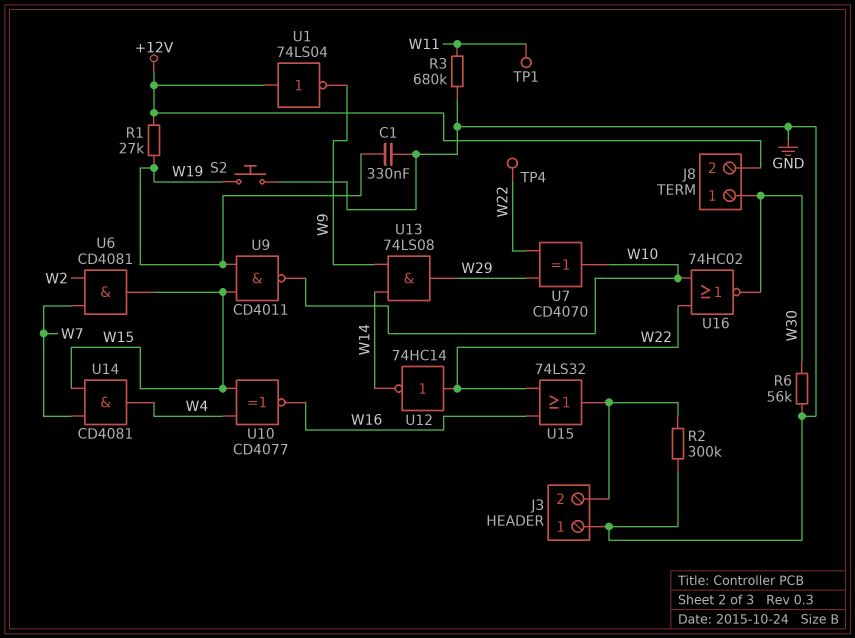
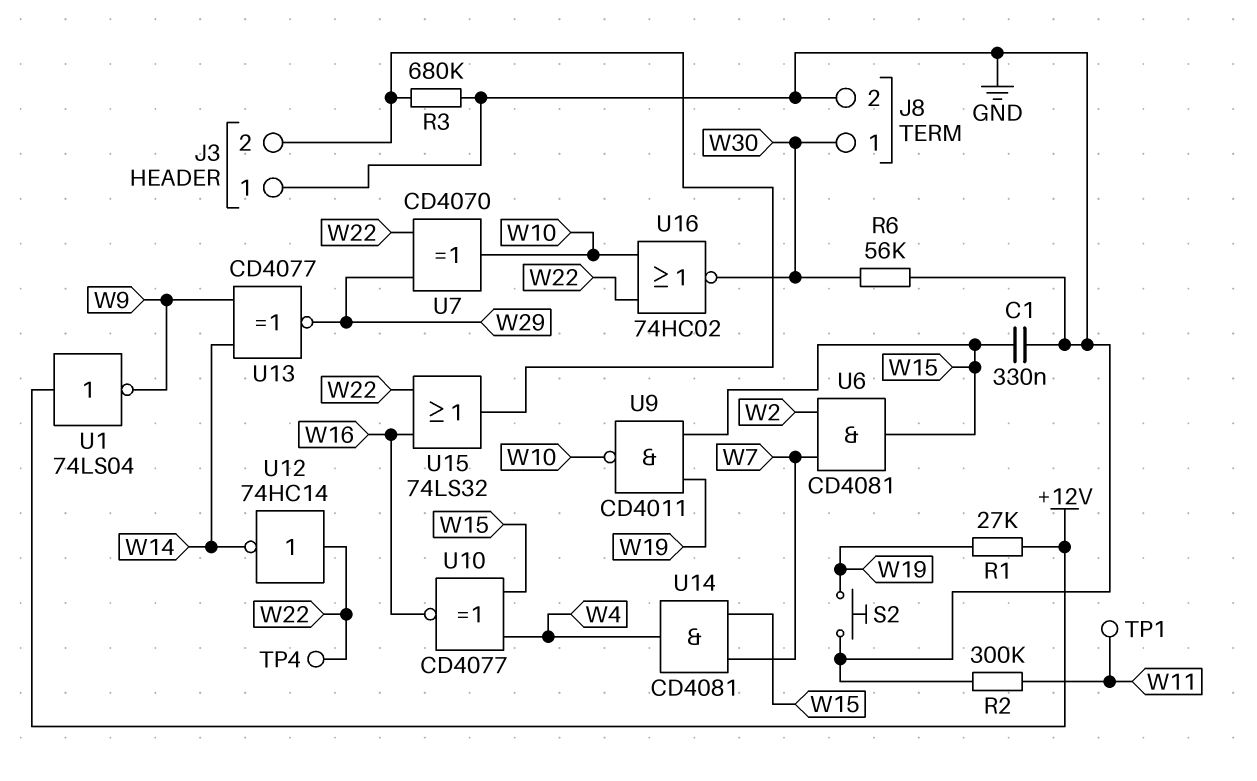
C1: 330nF (GND, W19) -> 330nF (GND, W15)
J8 pin 2: +12V -> GND
R2: 300k (GND, J3/2) -> 300k (GND, W11)
R3: 680k (GND, W11) -> 680k (GND, J3/2)
U13: AND 74LS08 (in W9, in W14, out W29) -> XNOR CD4077 (in W9, in W14, out W29)

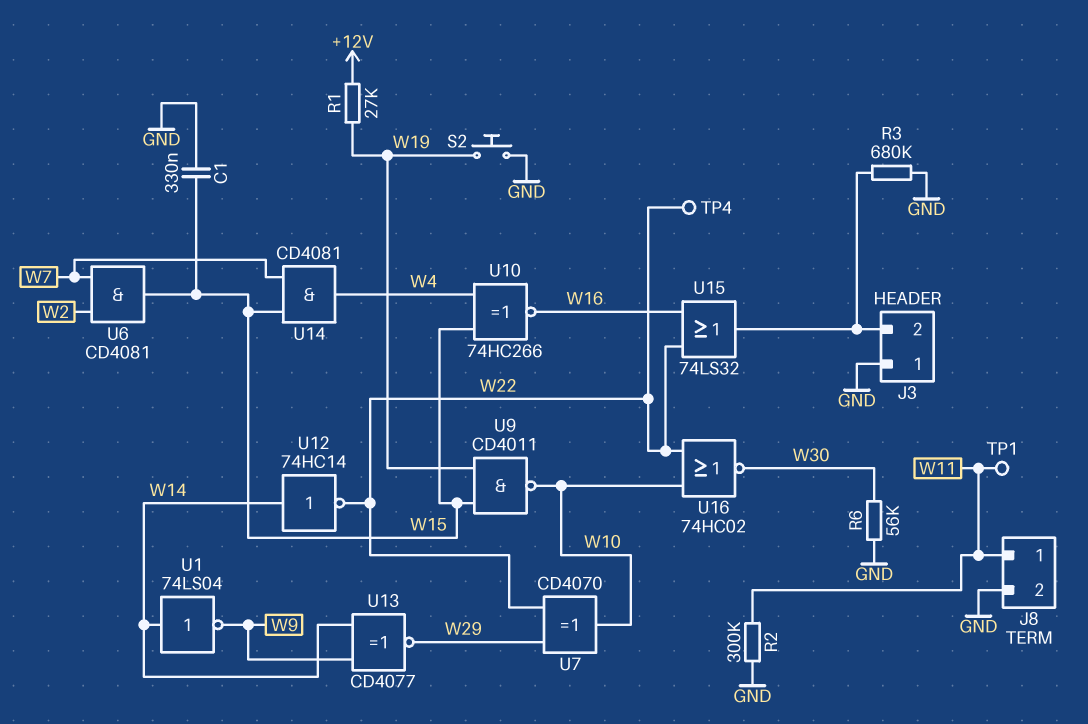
J8 pin 1: W30 -> W11
U1: NOT 74LS04 (in +12V, out W9) -> NOT 74LS04 (in W14, out W9)
U10: XNOR CD4077 (in W4, in W15, out W16) -> XNOR 74HC266 (in W4, in W15, out W16)
U12: NOT 74HC14 (in W22, out W14) -> NOT 74HC14 (in W14, out W22)

